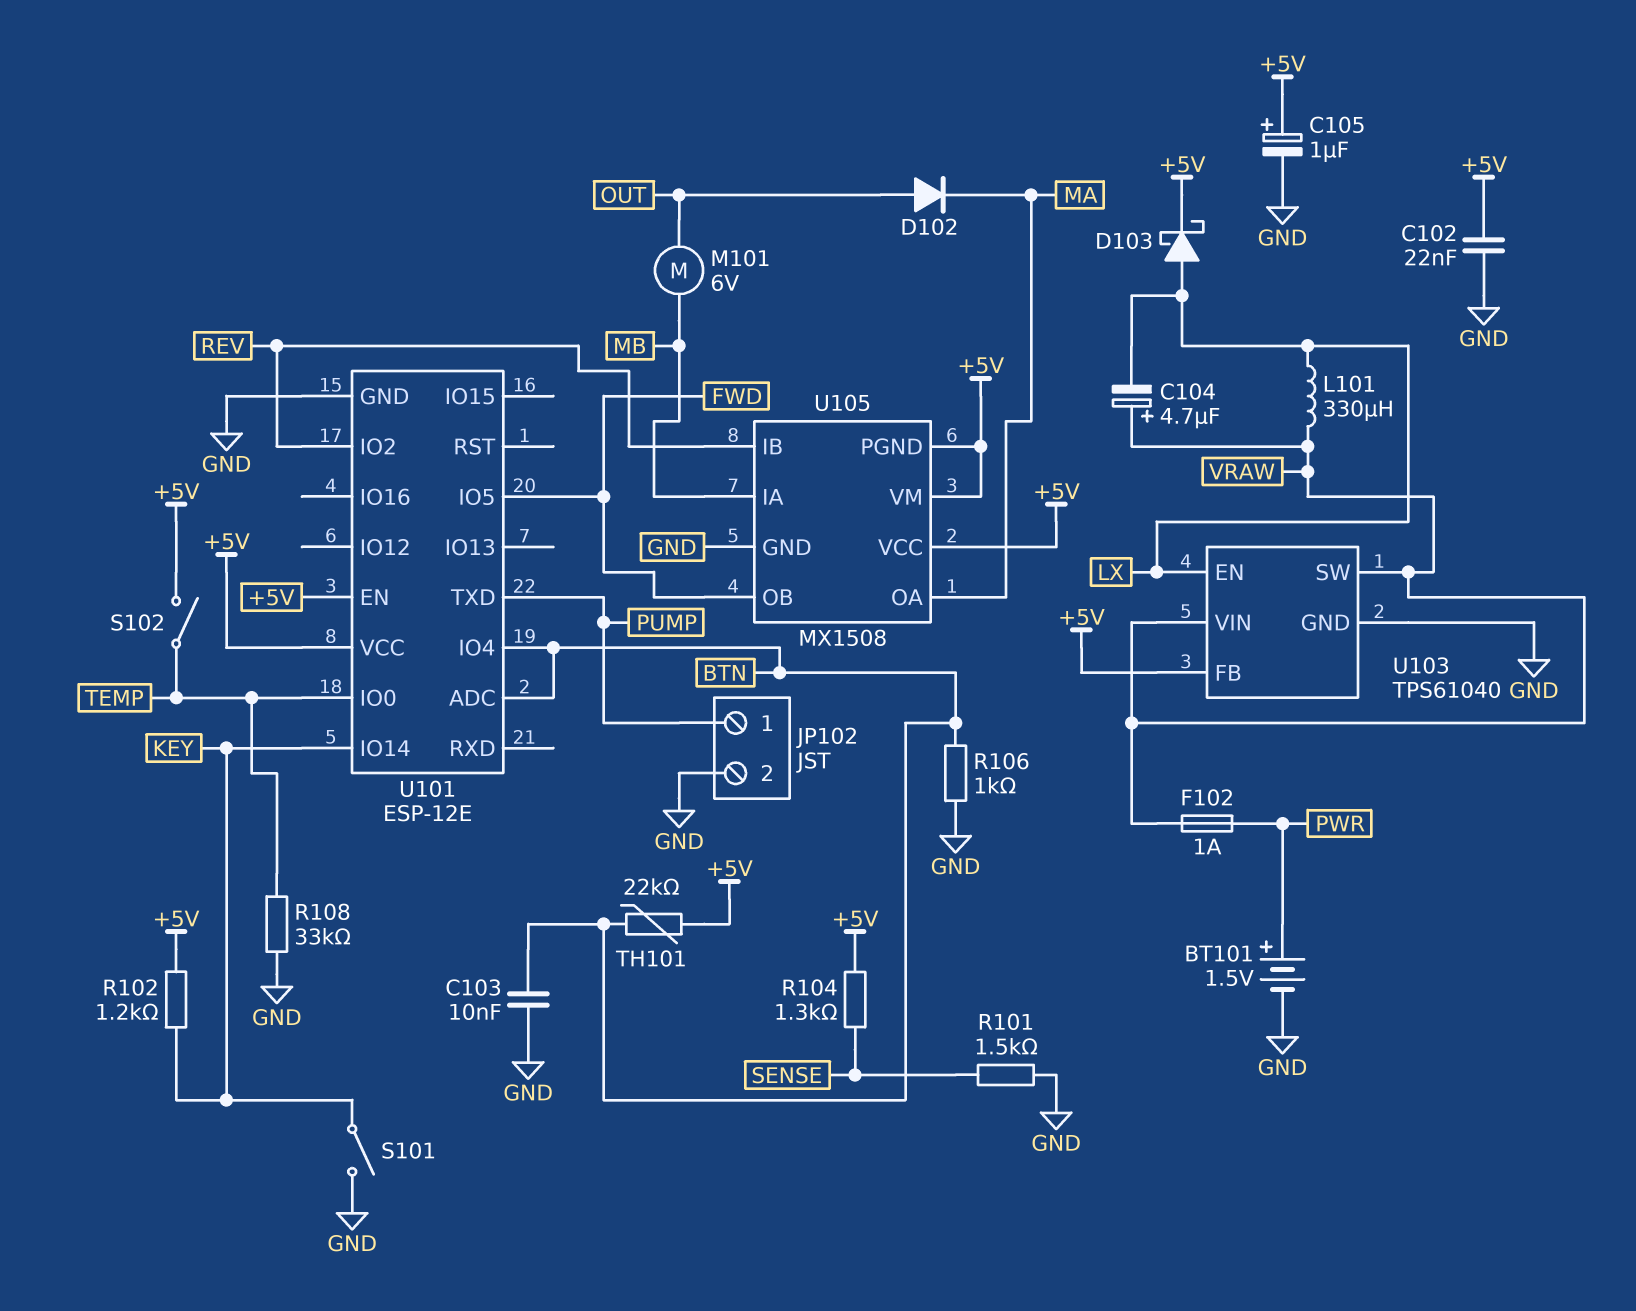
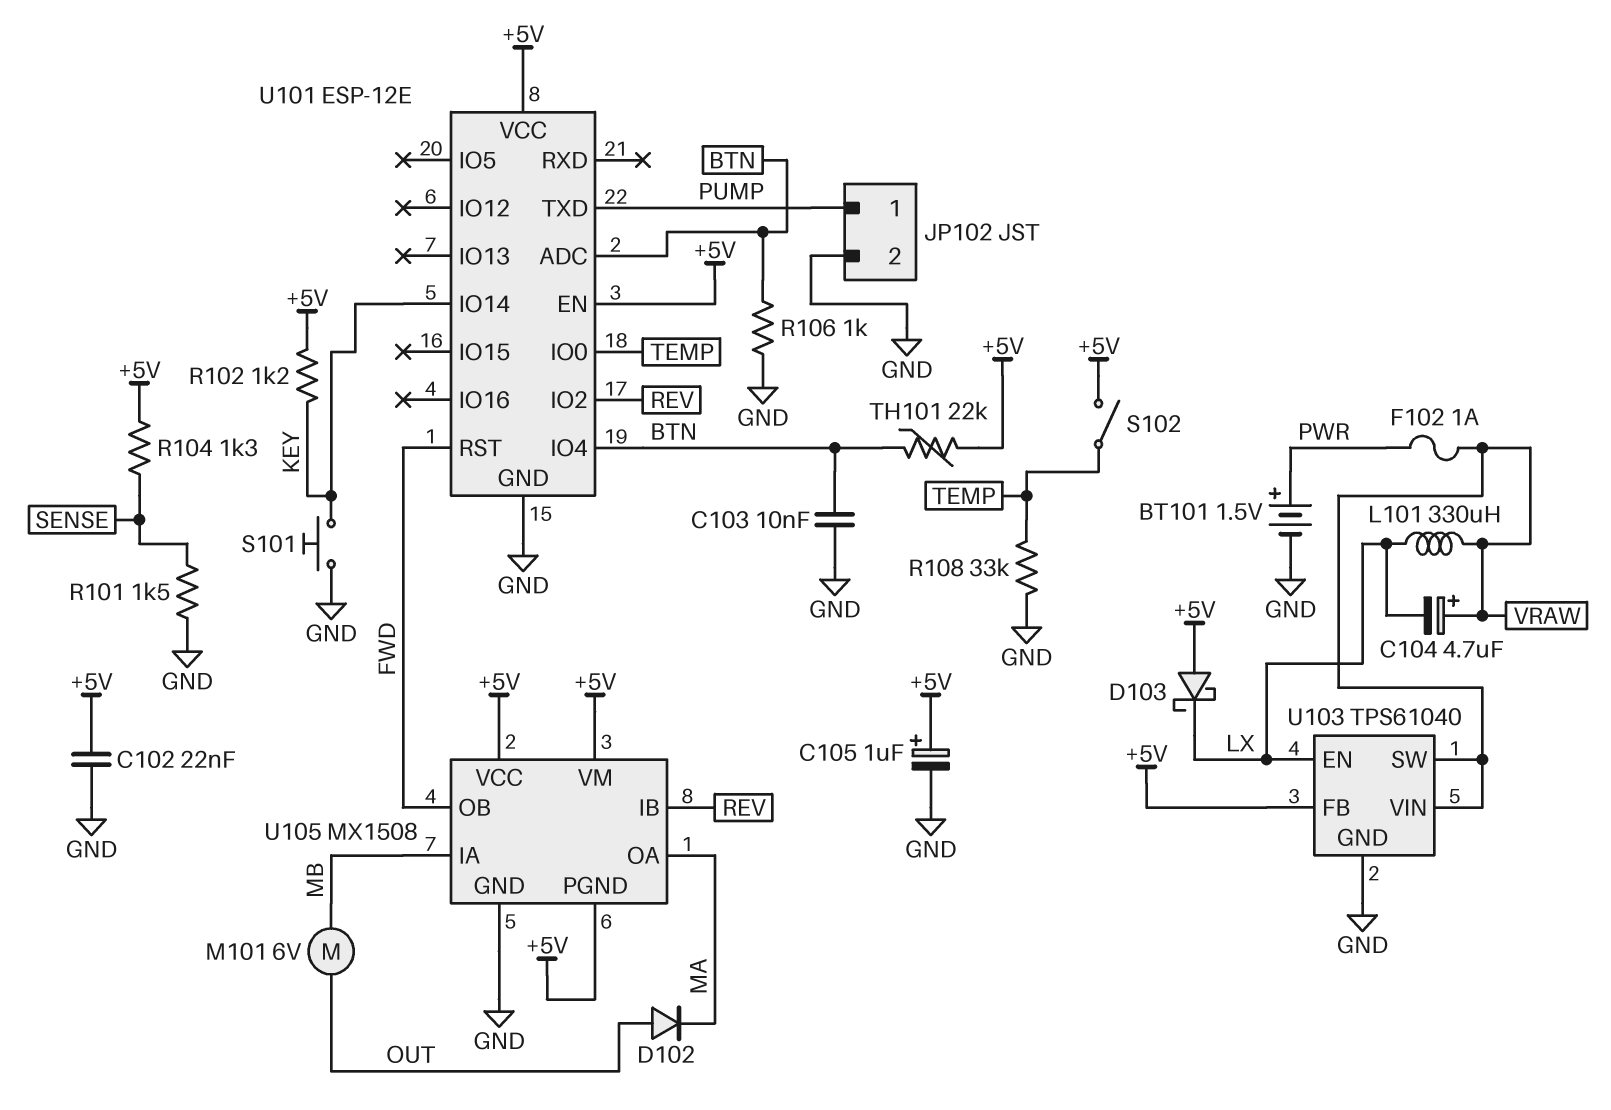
D103: schottky (A LX, K +5V) -> schottky (A +5V, K LX)
S101: switch (GND, KEY) -> button (GND, KEY)
U101 pin IO5: FWD -> none
U101 pin RST: none -> FWD

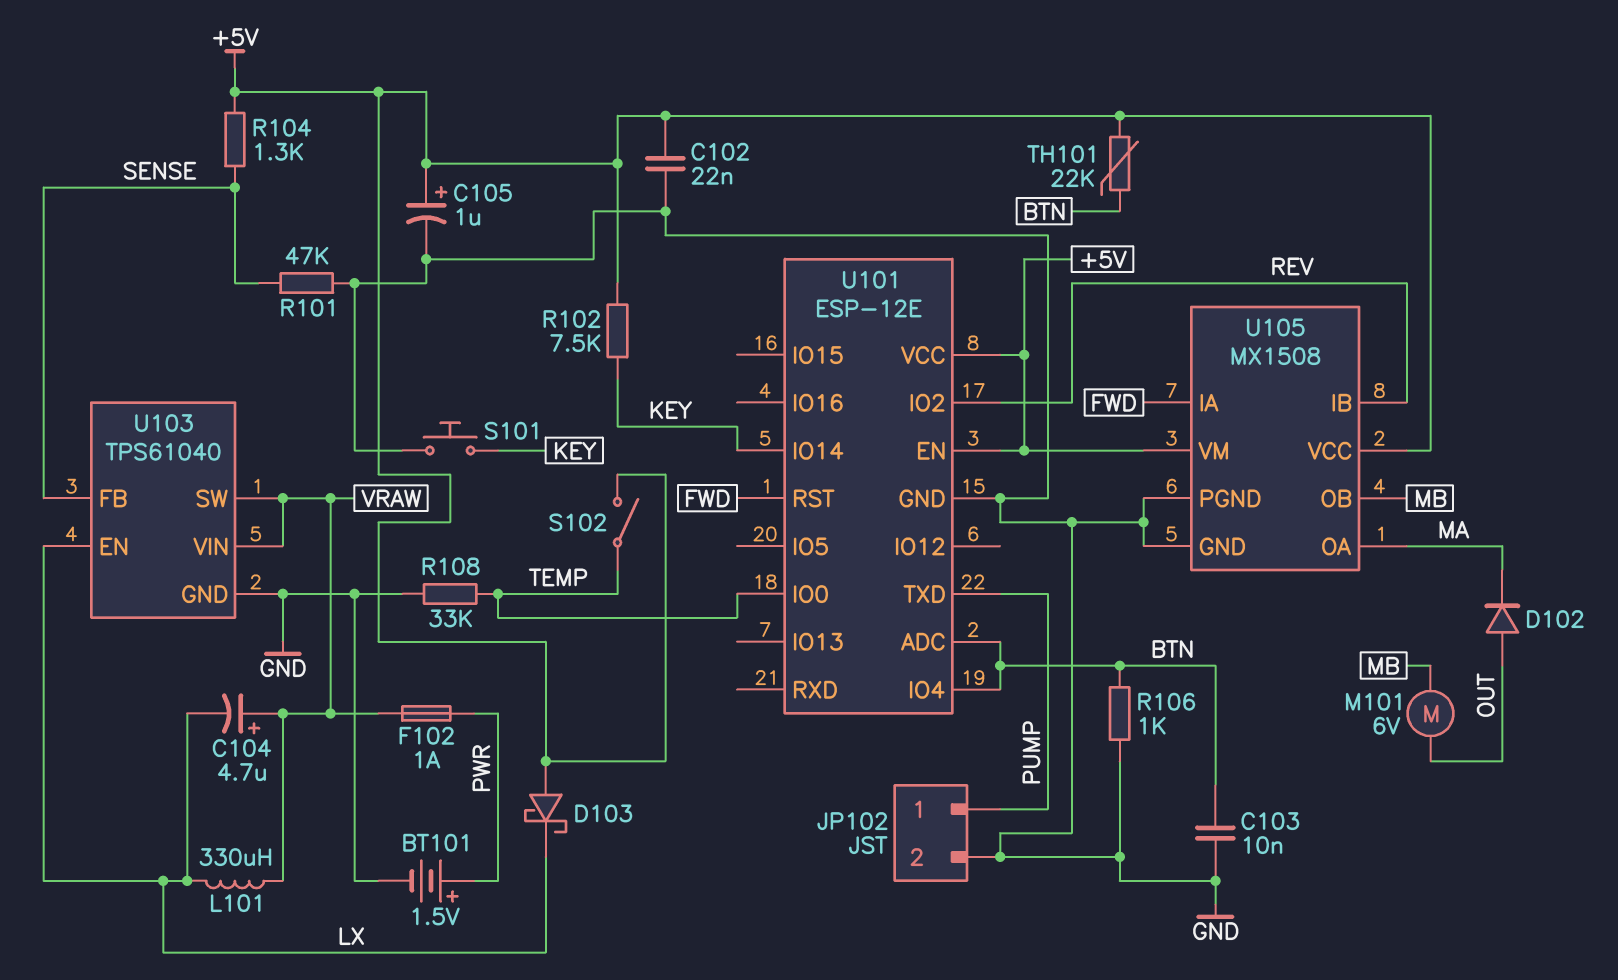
R101: 1.5k (GND, SENSE) -> 47k (GND, SENSE)
R102: 1.2k (+5V, KEY) -> 7.5k (+5V, KEY)
U103 pin FB: +5V -> SENSE
U105 pin IA: MB -> FWD
U105 pin OB: FWD -> MB
U105 pin PGND: +5V -> GND

